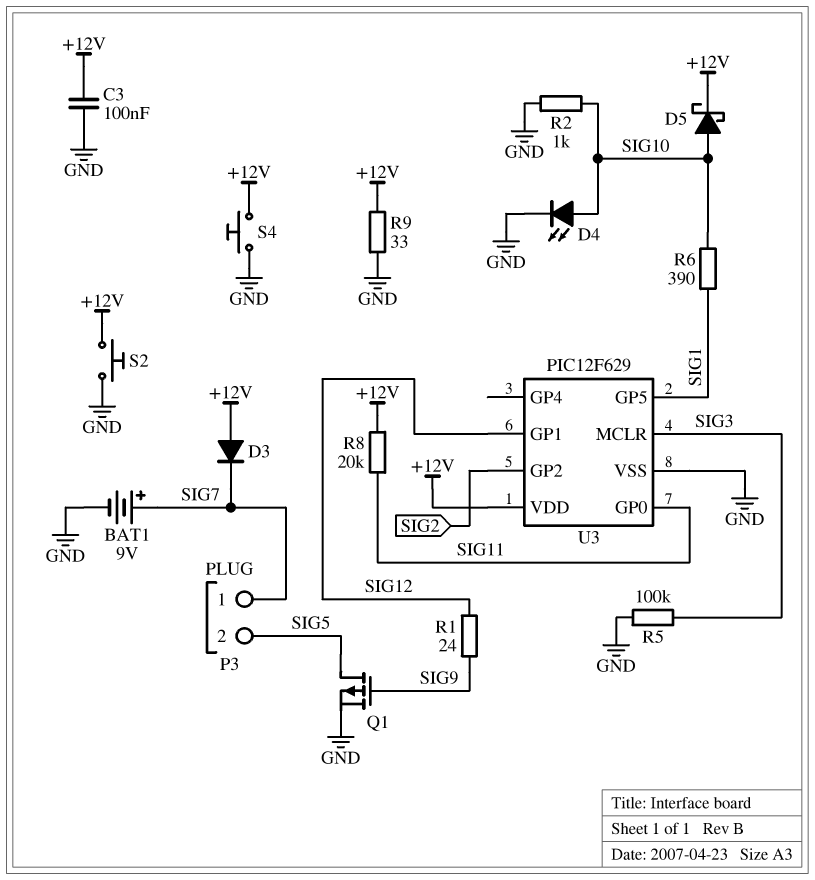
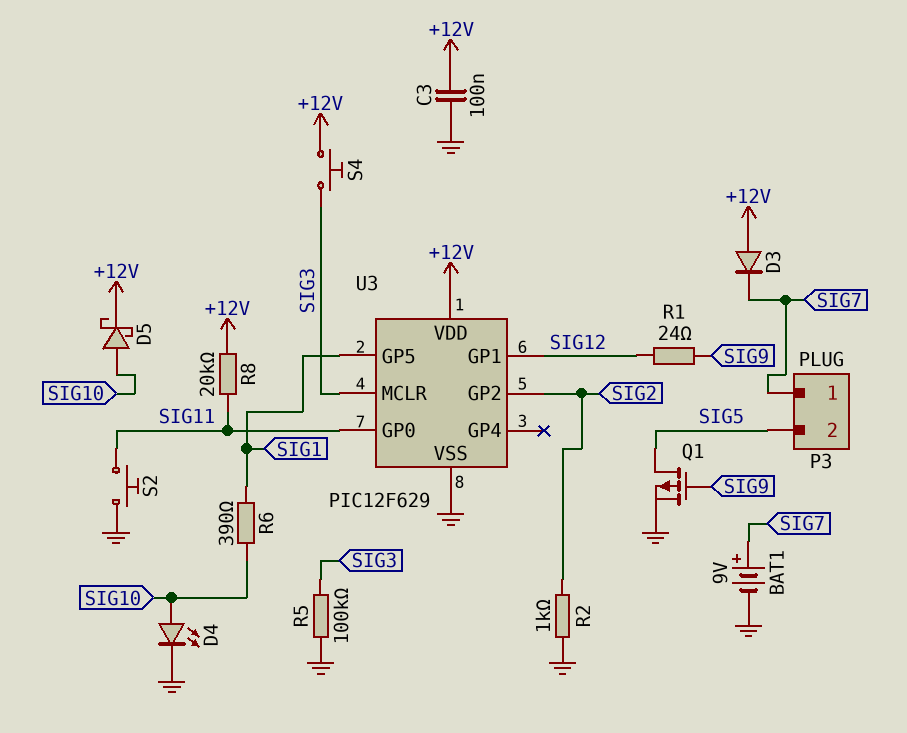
R2: 1k (GND, SIG10) -> 1k (GND, SIG2)
R9: 33 (+12V, GND) -> none
S2: button (+12V, GND) -> button (GND, SIG11)
S4: button (+12V, GND) -> button (+12V, SIG3)

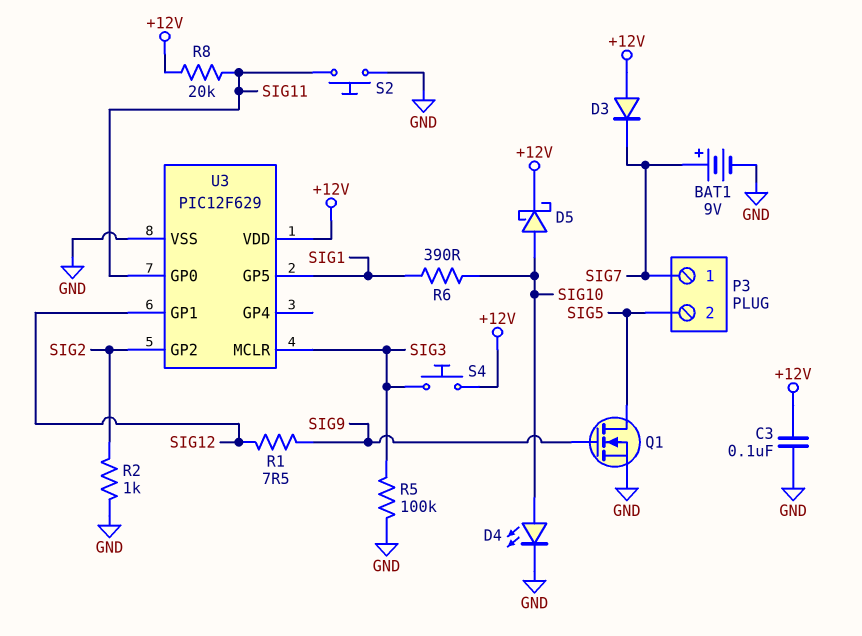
Q1: PMOS (G SIG9, D SIG5, S GND) -> NMOS (G SIG9, D SIG5, S GND)
R1: 24 (SIG9, SIG12) -> 7.5 (SIG9, SIG12)

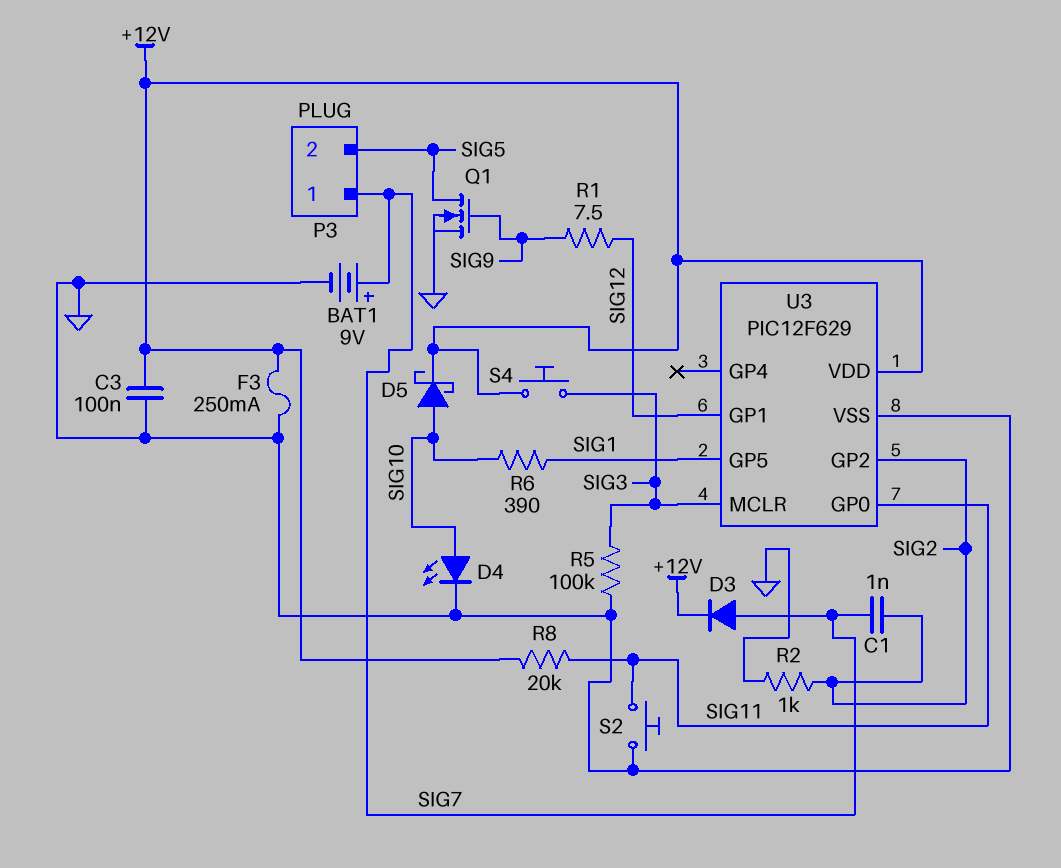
C1: none -> 1nF (SIG2, SIG7)
D3: diode (A +12V, K SIG7) -> diode (A SIG7, K +12V)
F3: none -> 250mA (+12V, GND)

